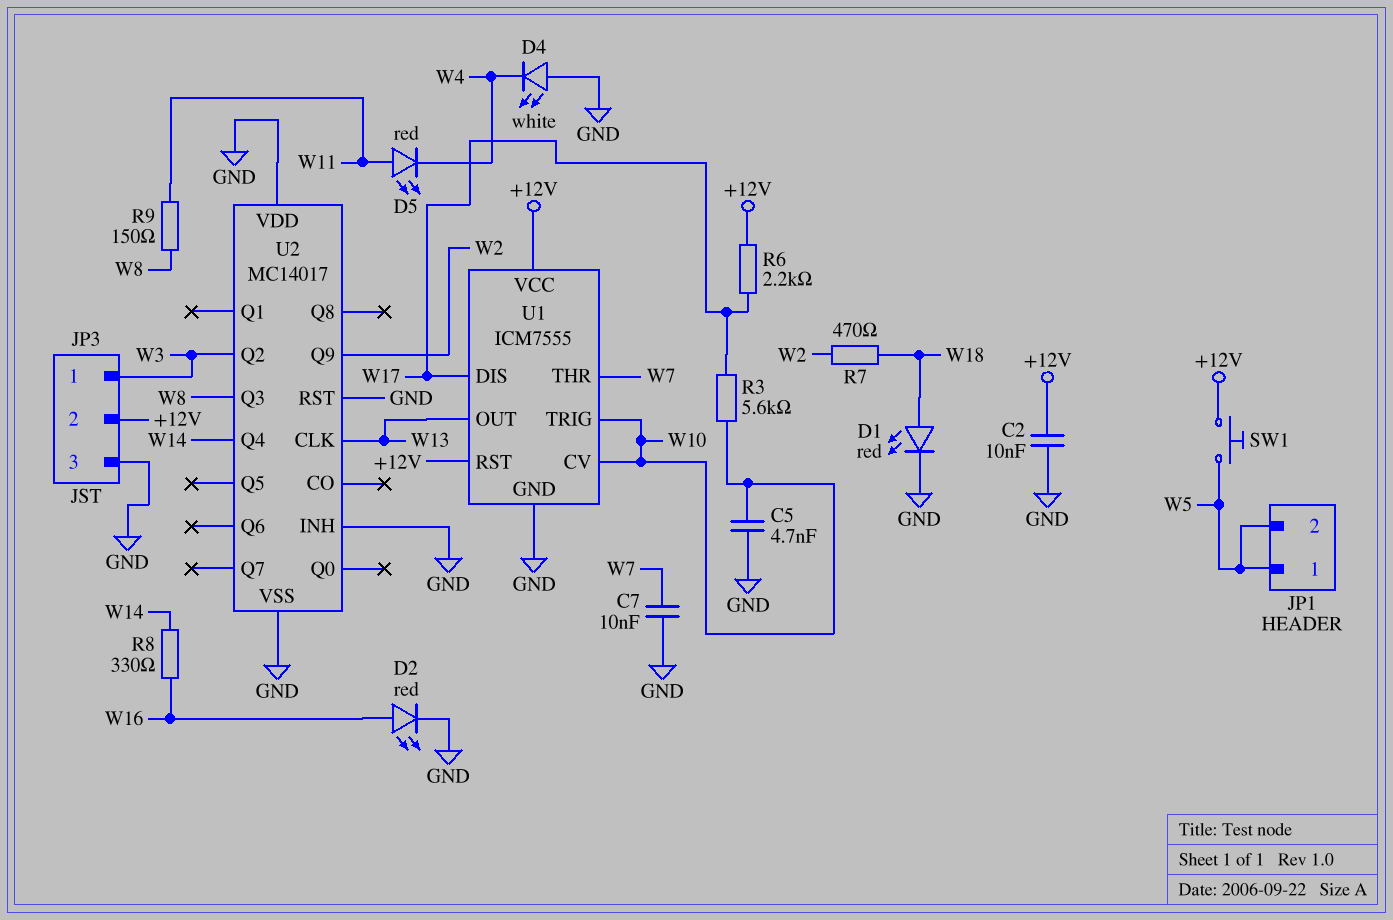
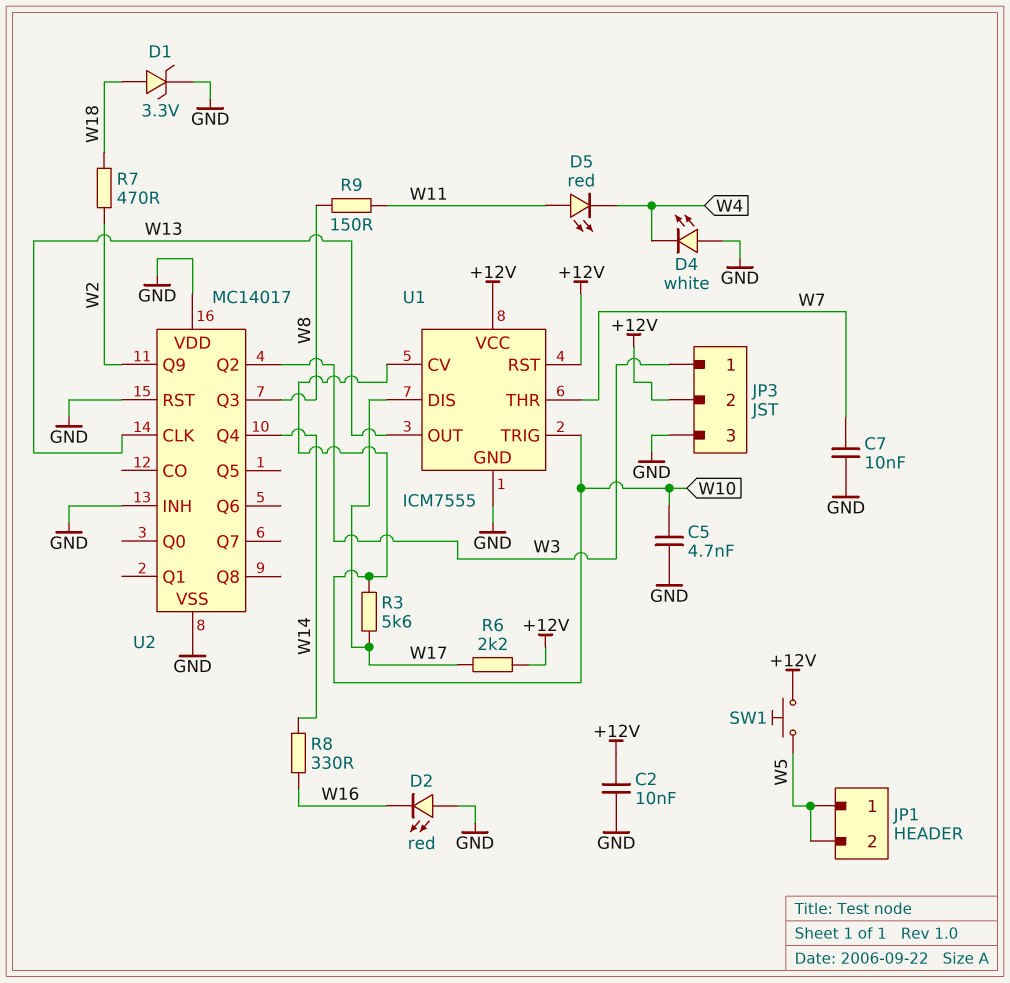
D1: LED red (A W18, K GND) -> zener 3.3V (A W18, K GND)
D2: LED red (A W16, K GND) -> LED red (A GND, K W16)

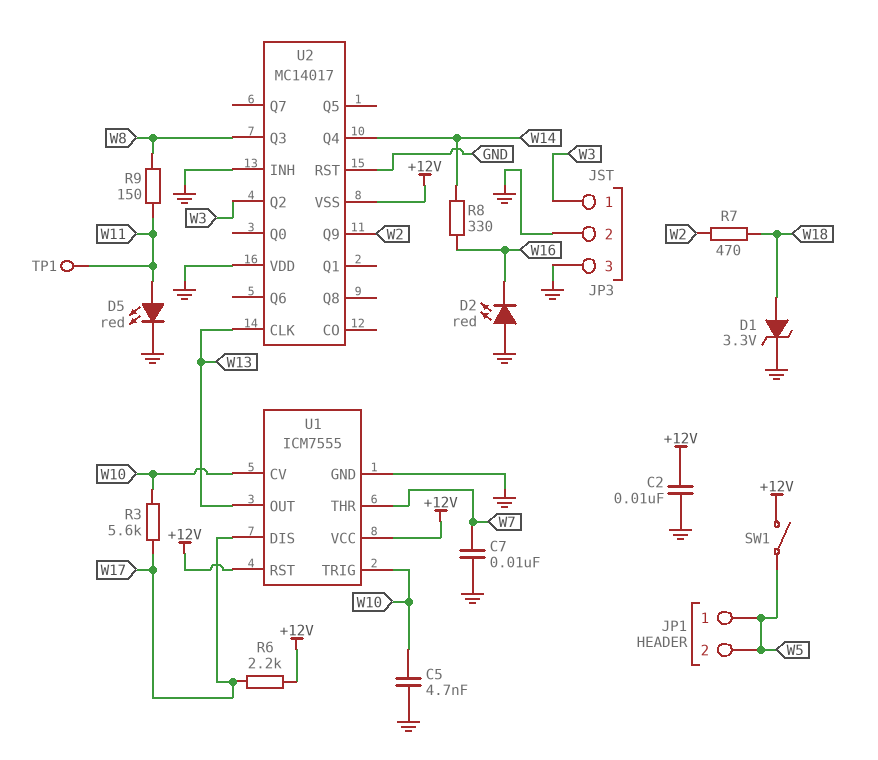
D4: LED white (A GND, K W4) -> none
D5: LED red (A W11, K W4) -> LED red (A W11, K GND)
JP3 pin 2: +12V -> GND
SW1: button (+12V, W5) -> switch (+12V, W5)
TP1: none -> test point (W11)
U2 pin VSS: GND -> +12V

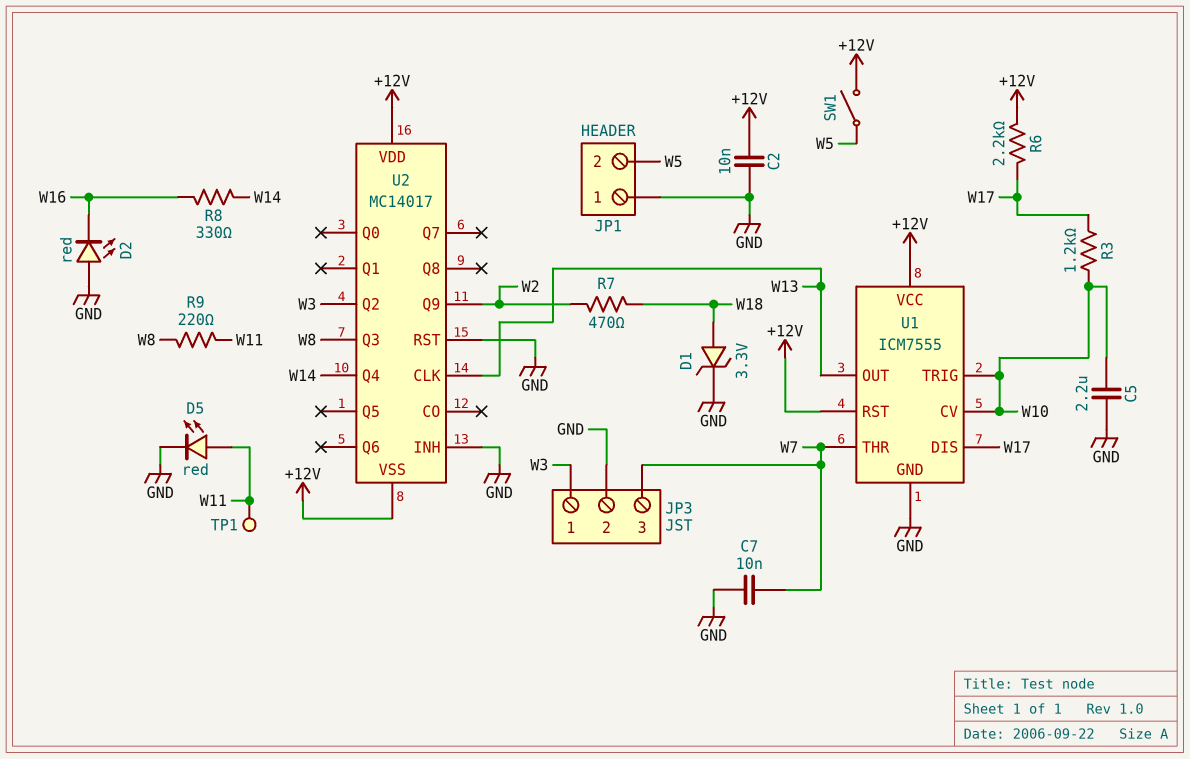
C5: 4.7nF (GND, W10) -> 2.2uF (GND, W10)
JP1 pin 1: W5 -> GND
JP3 pin 3: GND -> W7
R3: 5.6k (W10, W17) -> 1.2k (W10, W17)
R9: 150 (W8, W11) -> 220 (W8, W11)
U2 pin VDD: GND -> +12V

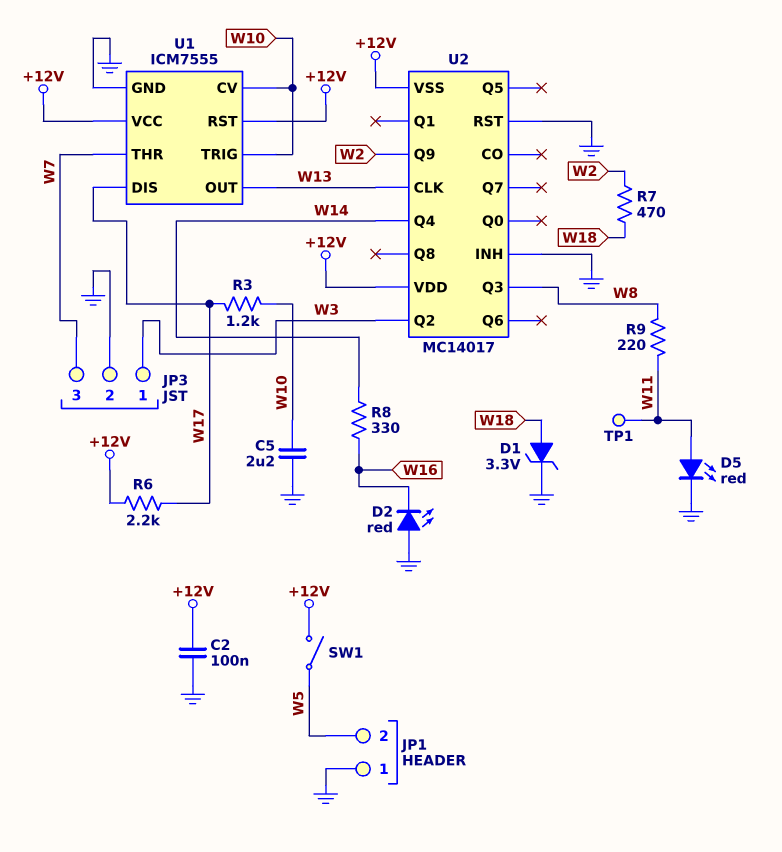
C2: 10nF (+12V, GND) -> 100nF (+12V, GND)
C7: 10nF (GND, W7) -> none

